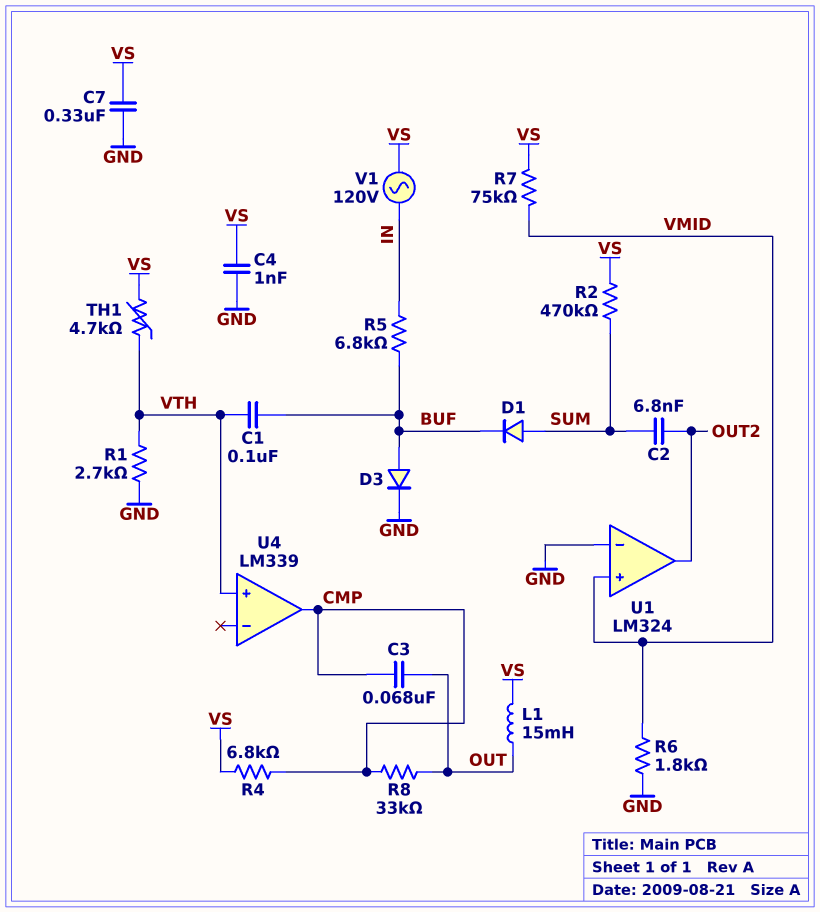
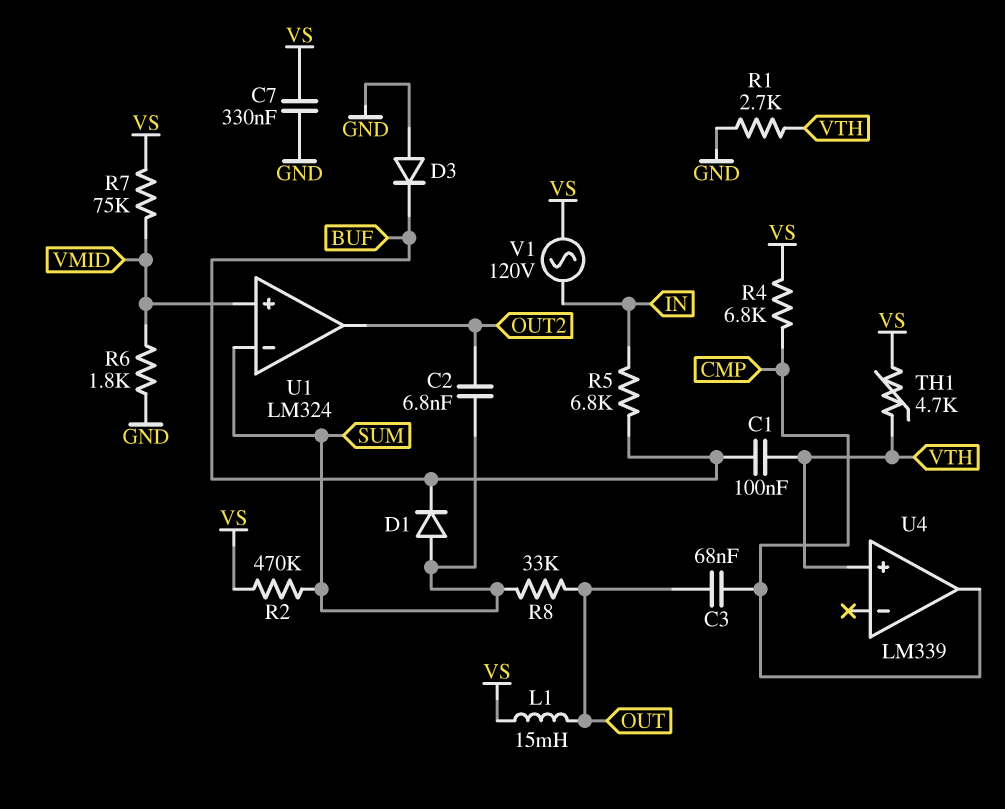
C4: 1nF (GND, VS) -> none
D3: diode (A BUF, K GND) -> diode (A GND, K BUF)
R8: 33k (CMP, OUT) -> 33k (OUT, SUM)
U1 pin in-: GND -> SUM

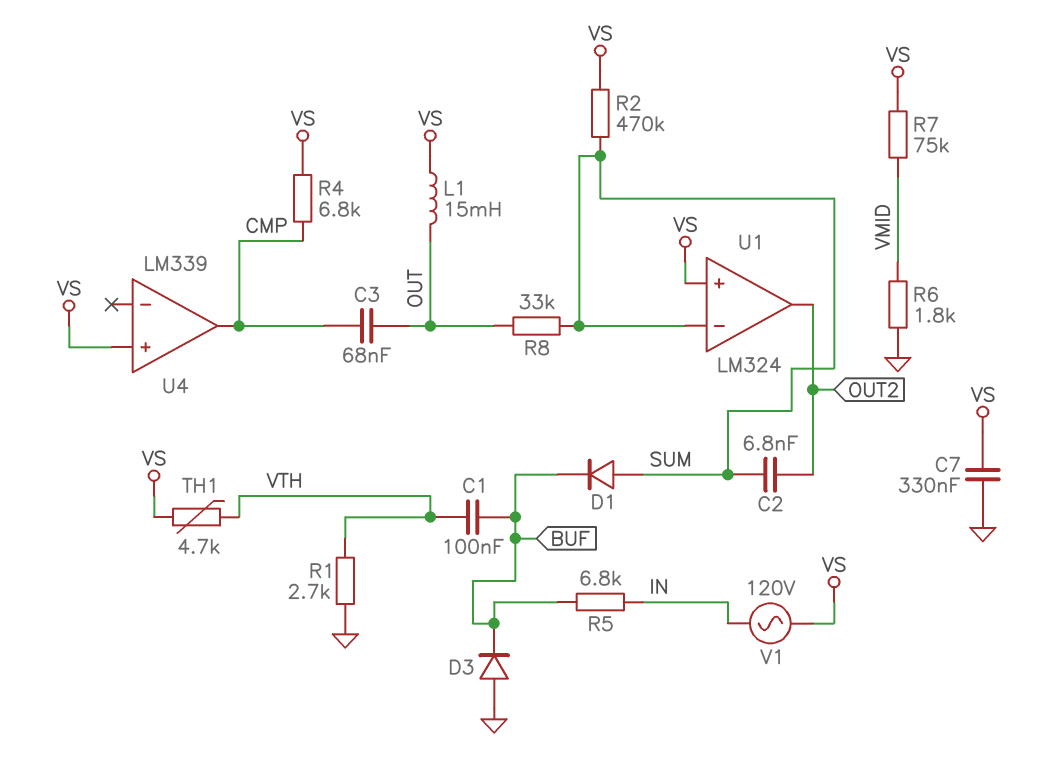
U1 pin in+: VMID -> VS
U4 pin in+: VTH -> VS

